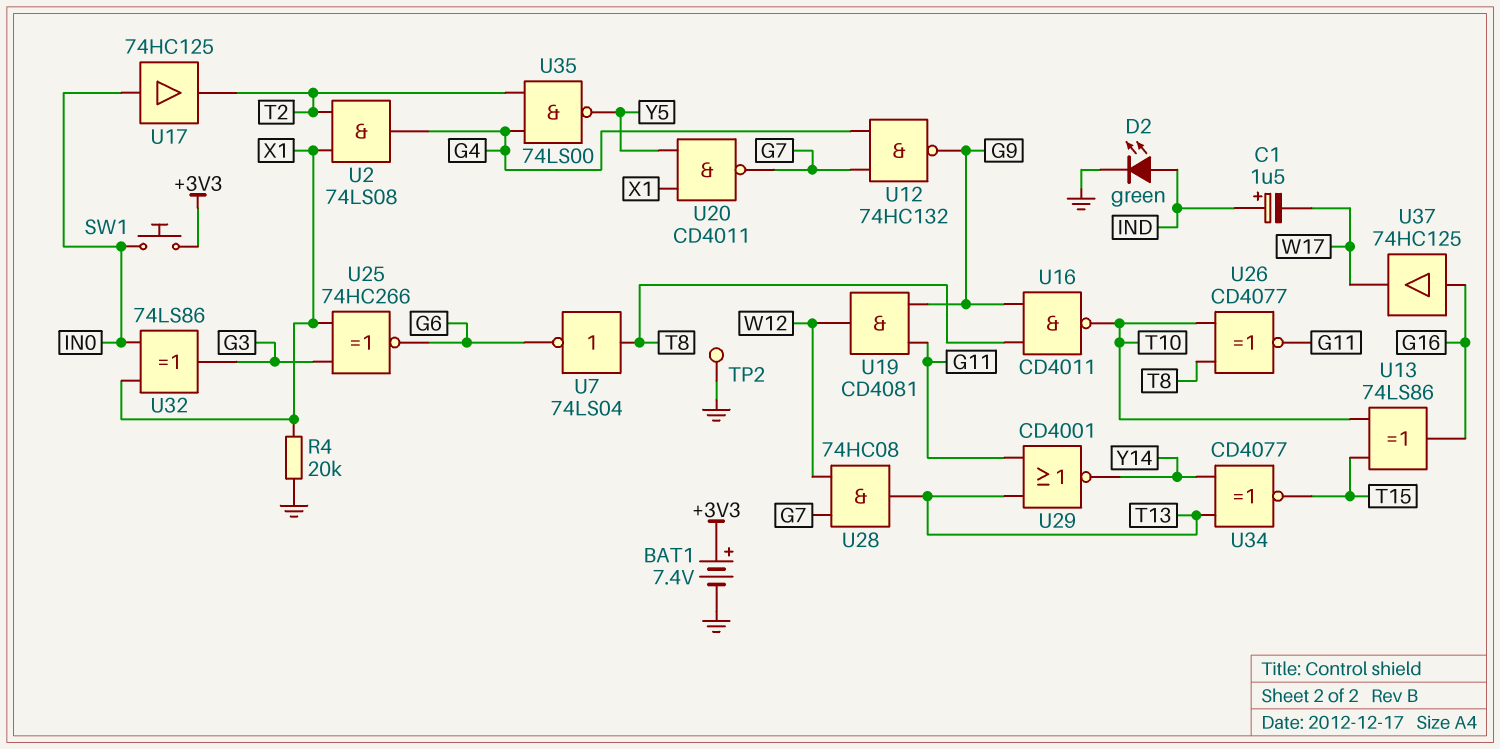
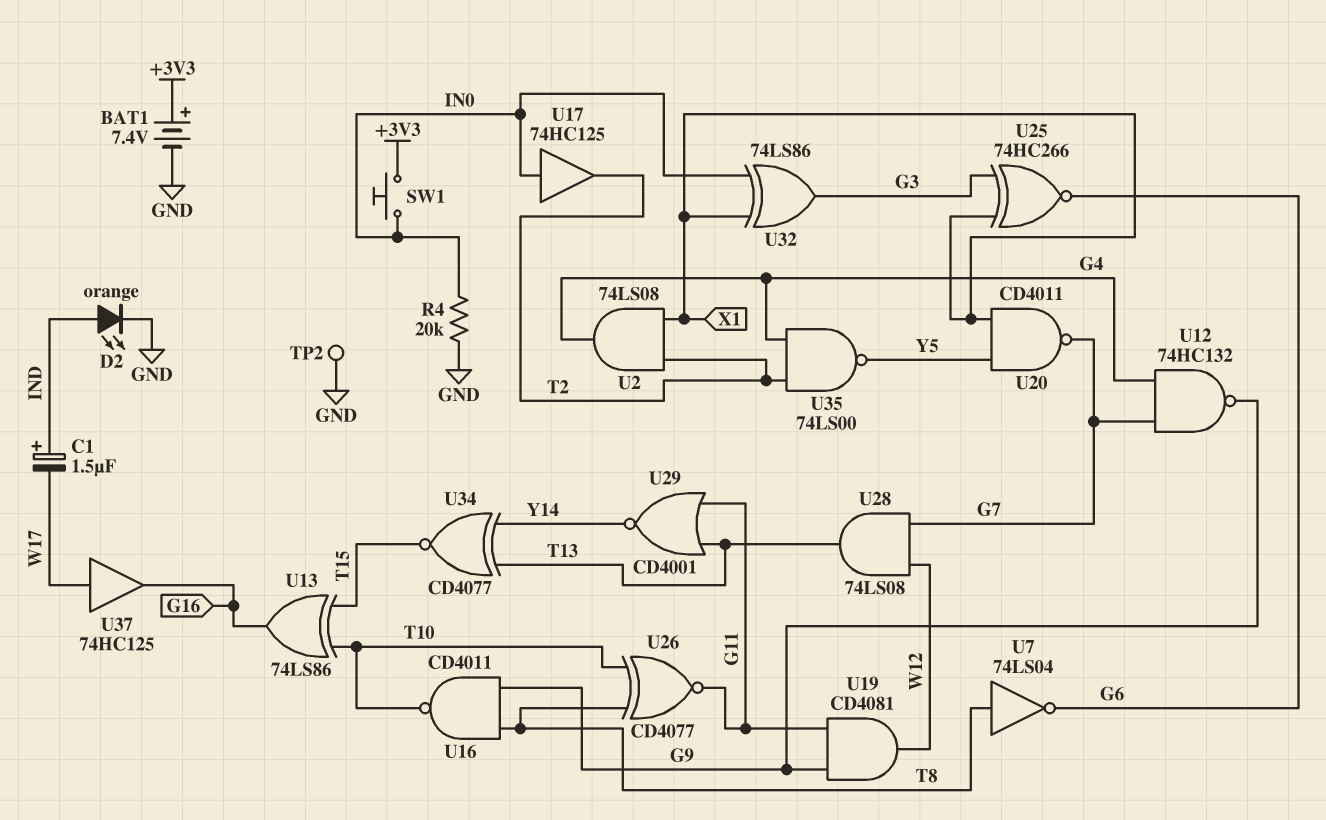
D2: LED green (A IND, K GND) -> LED orange (A IND, K GND)
R4: 20k (GND, X1) -> 20k (GND, IN0)
U28: AND 74HC08 (in G7, in W12, out T13) -> AND 74LS08 (in G7, in W12, out T13)
U37: buffer 74HC125 (in G16, out W17) -> buffer 74HC125 (in W17, out G16)

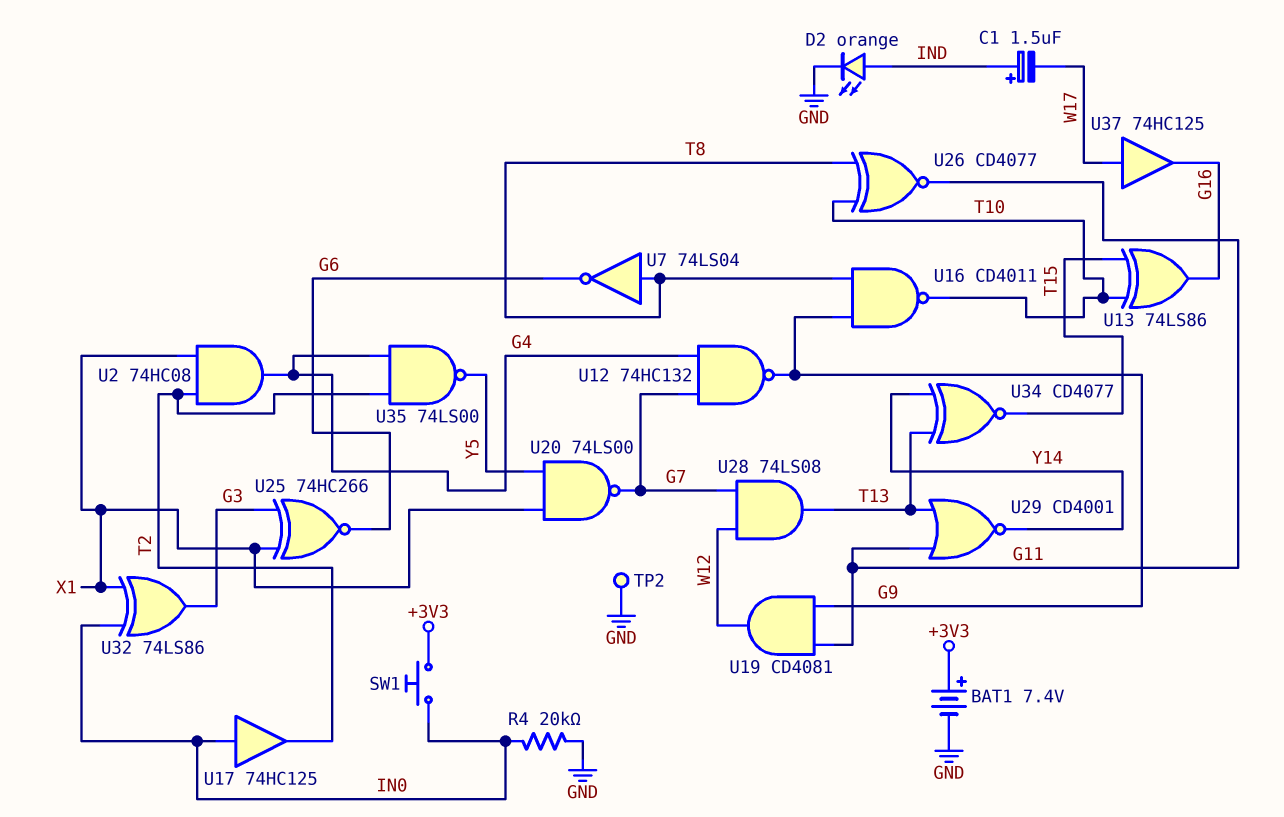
U2: AND 74LS08 (in T2, in X1, out G4) -> AND 74HC08 (in T2, in X1, out G4)
U20: NAND CD4011 (in X1, in Y5, out G7) -> NAND 74LS00 (in X1, in Y5, out G7)

